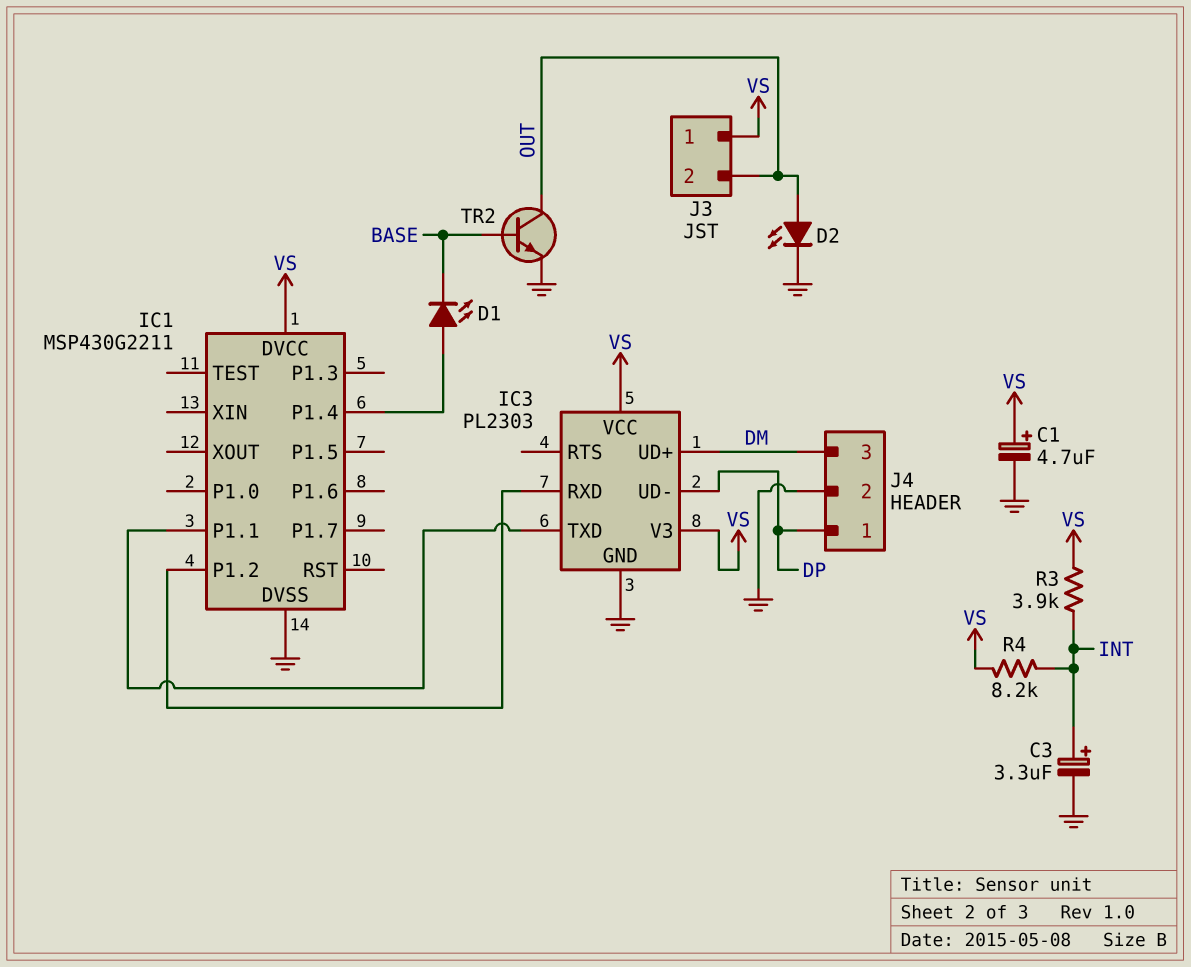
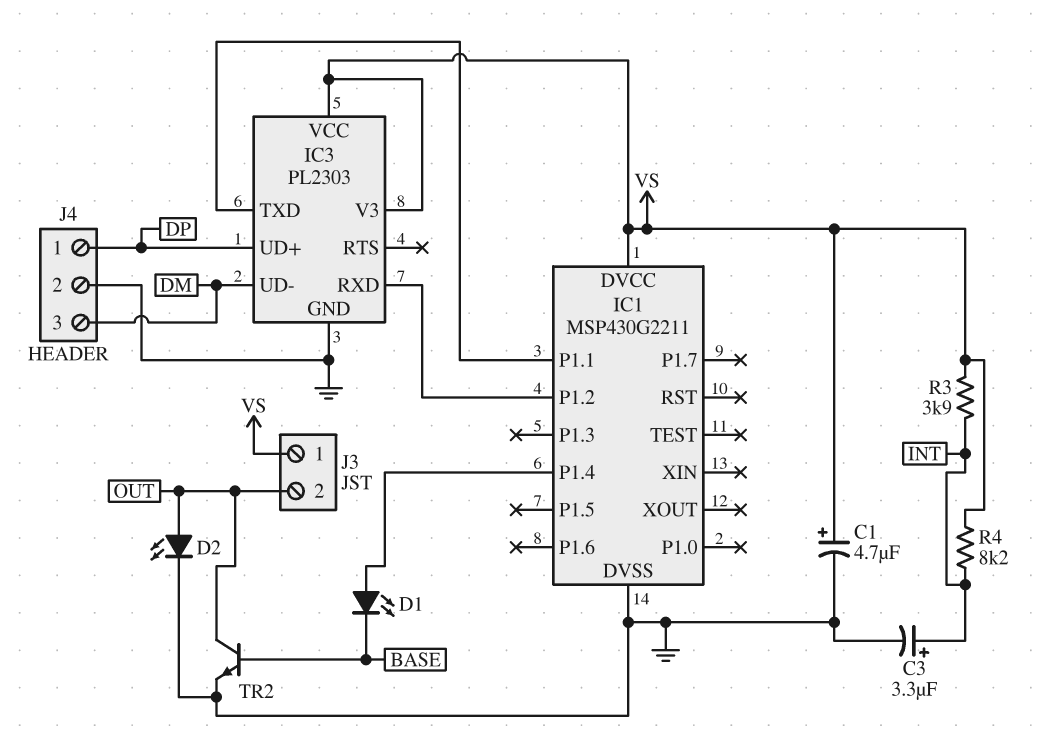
IC3 pin UD+: DM -> DP
IC3 pin UD-: DP -> DM

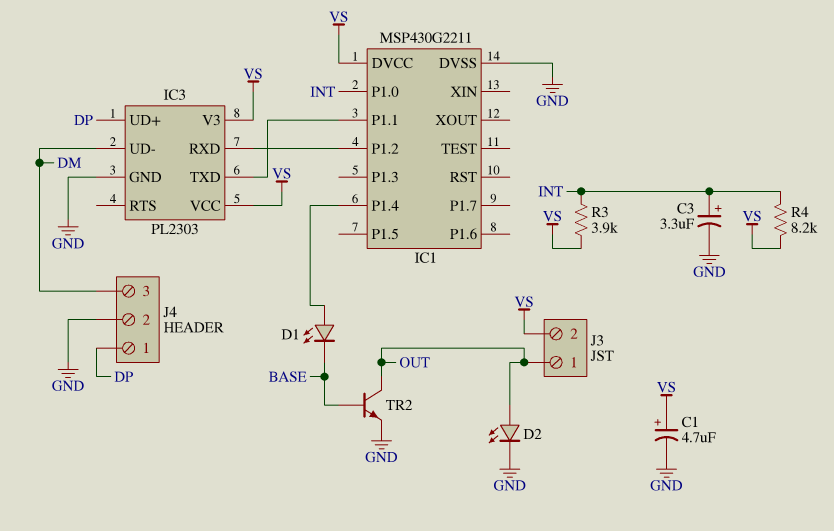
IC1 pin P1.0: none -> INT
J3 pin 1: VS -> OUT
J3 pin 2: OUT -> VS

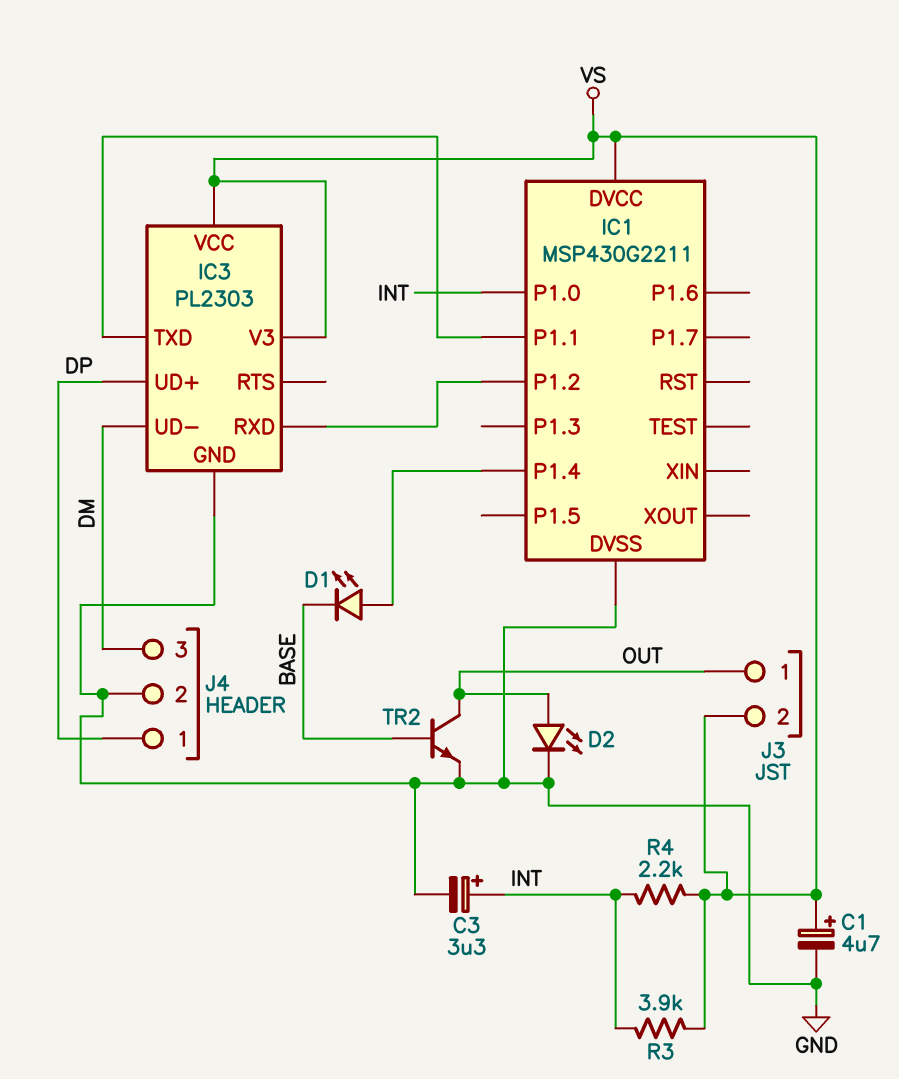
R4: 8.2k (INT, VS) -> 2.2k (INT, VS)

